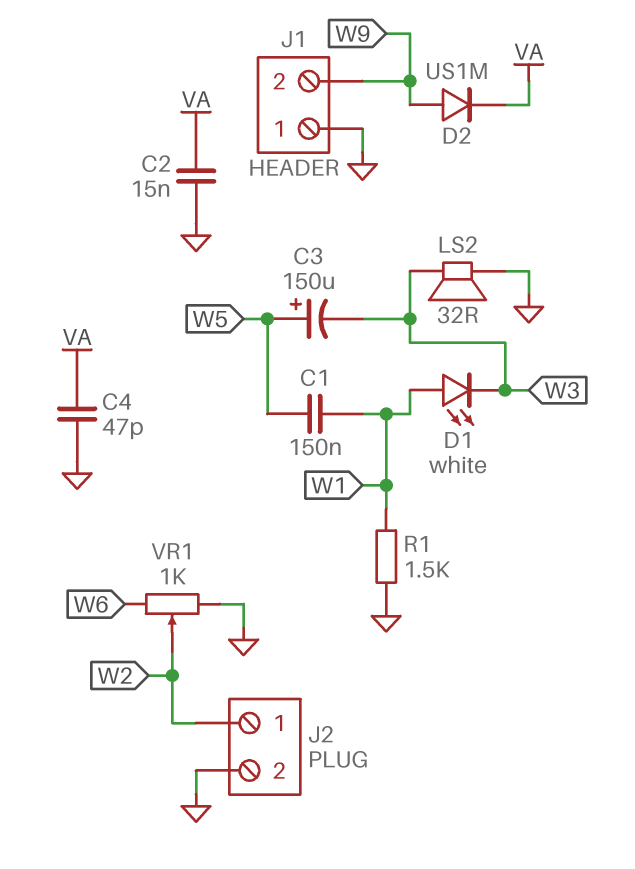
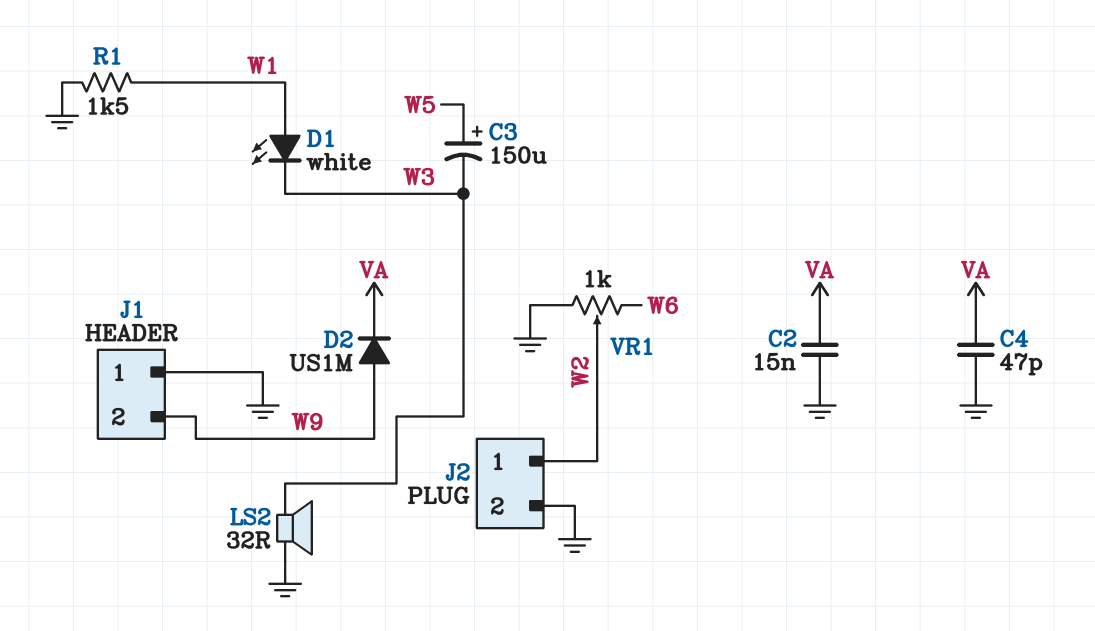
C1: 150nF (W1, W5) -> none

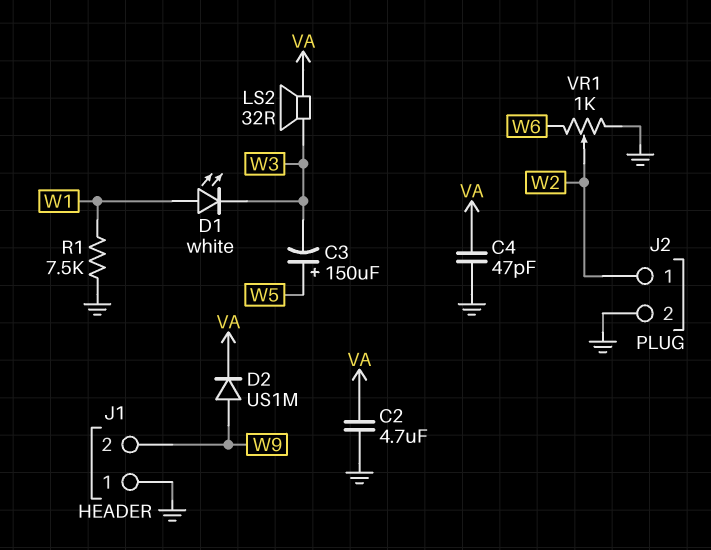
C2: 15nF (GND, VA) -> 4.7uF (GND, VA)
LS2: speaker 32R (GND, W3) -> speaker 32R (VA, W3)
R1: 1.5k (GND, W1) -> 7.5k (GND, W1)

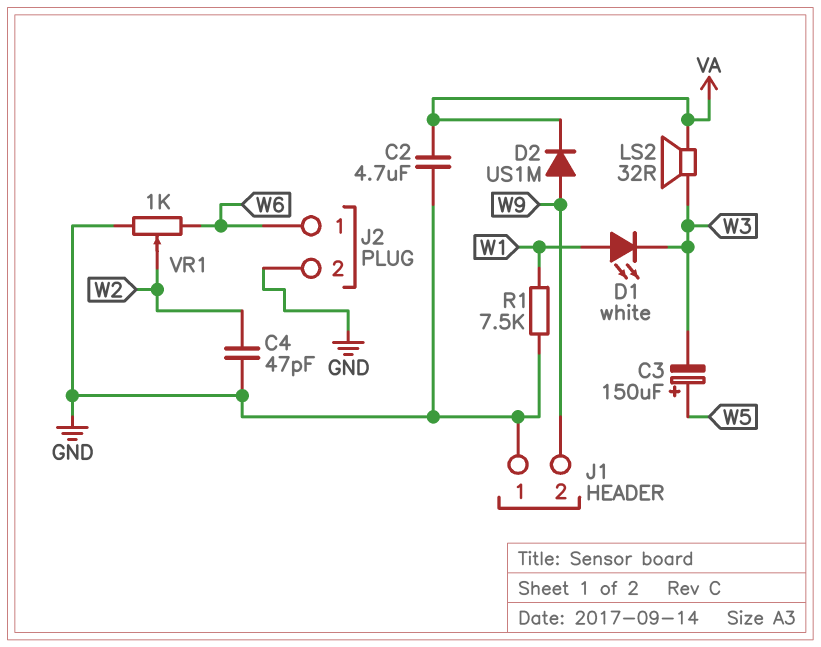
C4: 47pF (GND, VA) -> 47pF (GND, W2)
J2 pin 1: W2 -> W6

